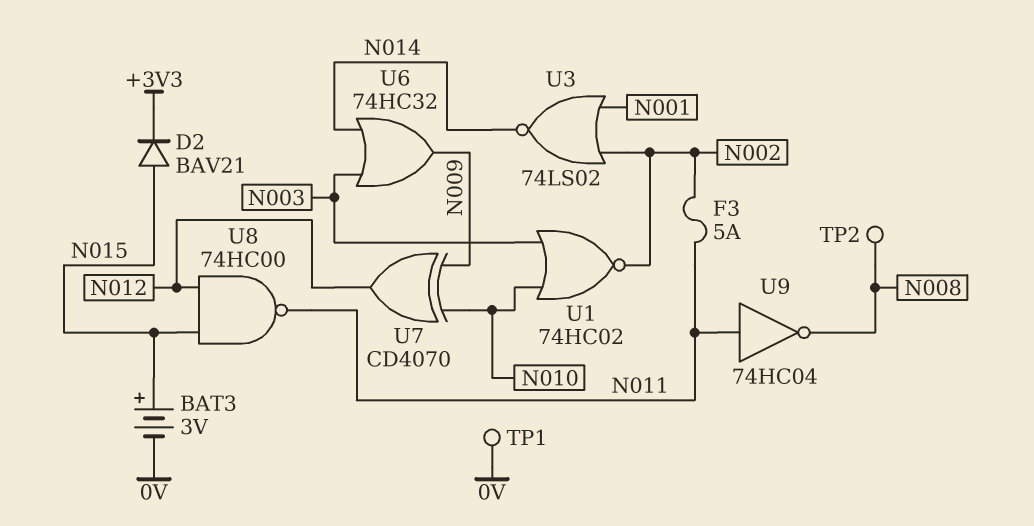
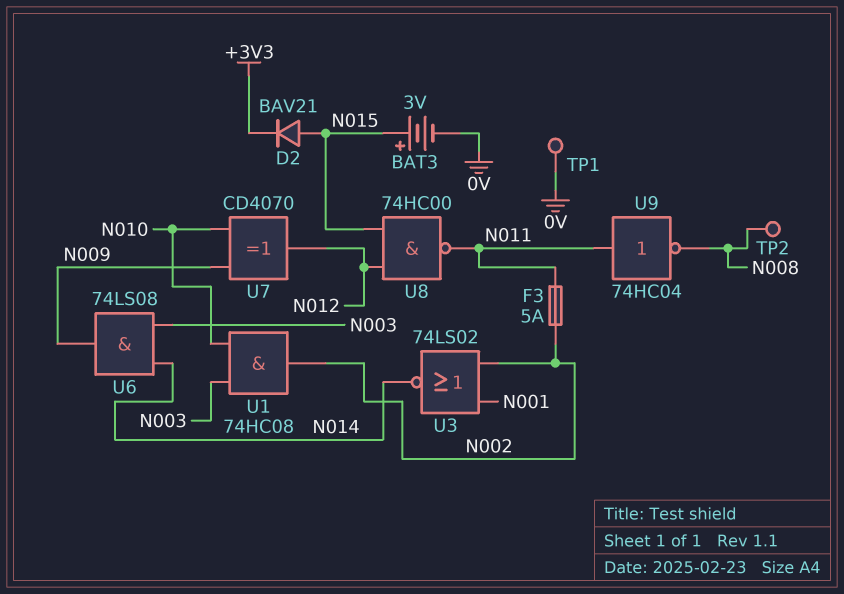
U1: NOR 74HC02 (in N003, in N010, out N002) -> AND 74HC08 (in N003, in N010, out N002)
U6: OR 74HC32 (in N003, in N014, out N009) -> AND 74LS08 (in N003, in N014, out N009)

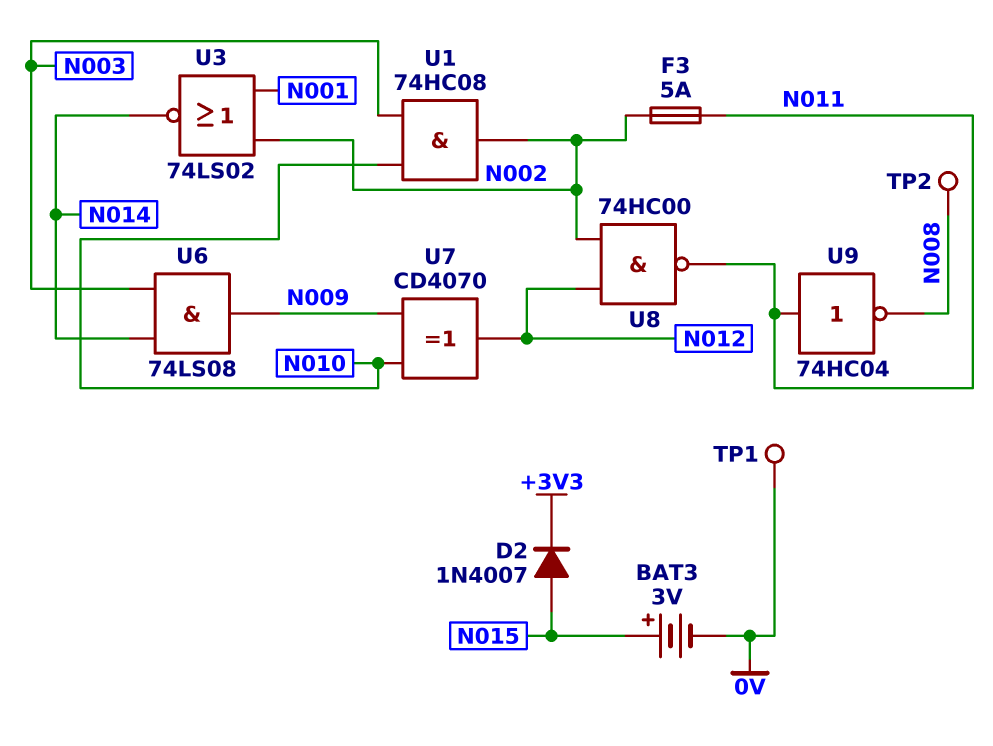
D2: diode BAV21 (A N015, K +3V3) -> diode 1N4007 (A N015, K +3V3)
U8: NAND 74HC00 (in N012, in N015, out N011) -> NAND 74HC00 (in N002, in N012, out N011)

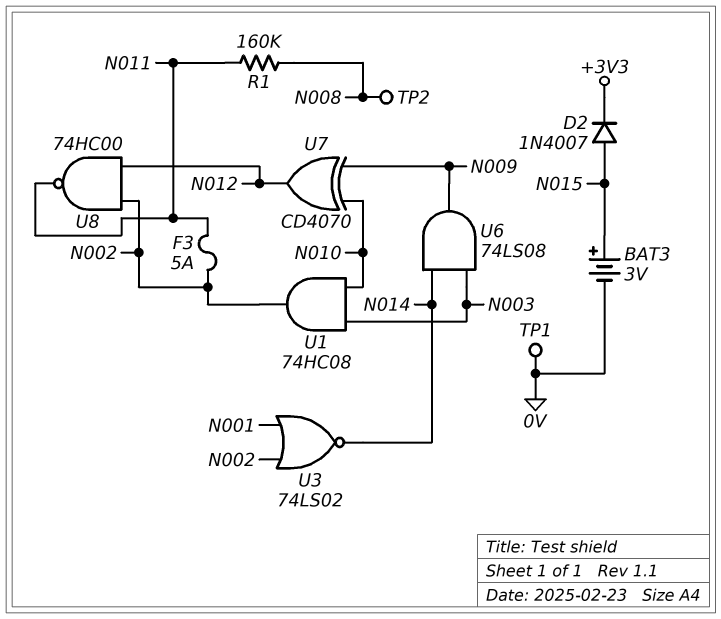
R1: none -> 160k (N008, N011)
U9: NOT 74HC04 (in N011, out N008) -> none

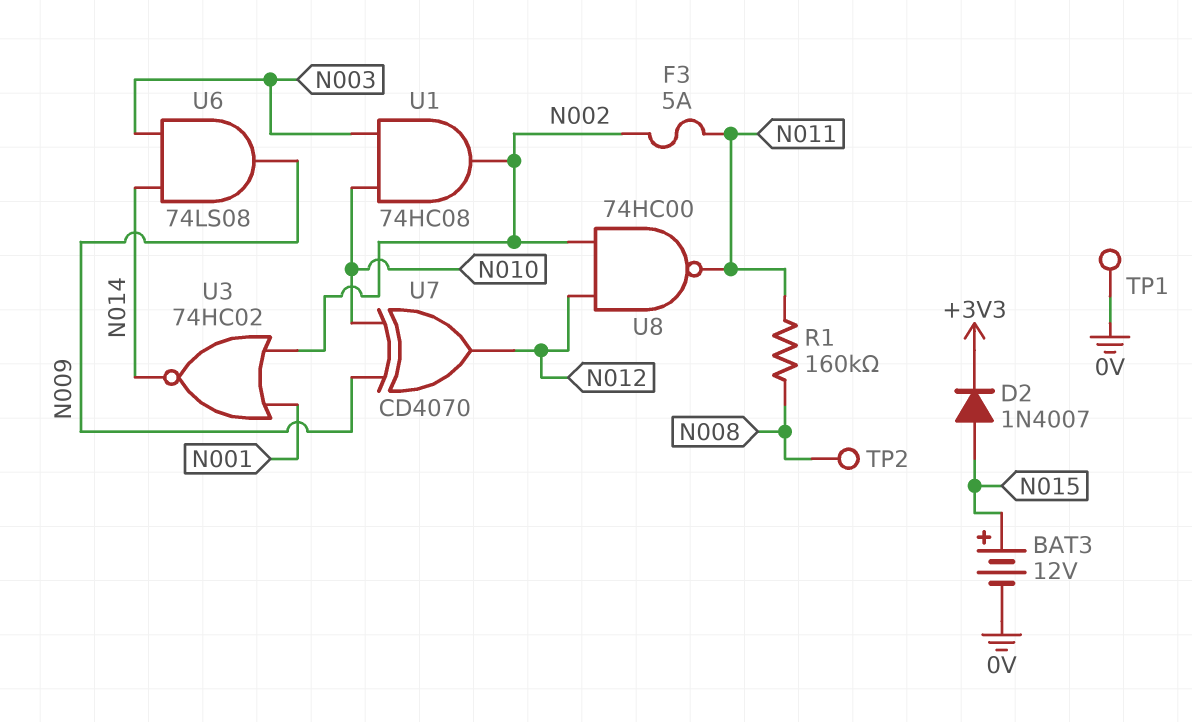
BAT3: 3V (plus N015, minus 0V) -> 12V (plus N015, minus 0V)
U3: NOR 74LS02 (in N001, in N002, out N014) -> NOR 74HC02 (in N001, in N002, out N014)

